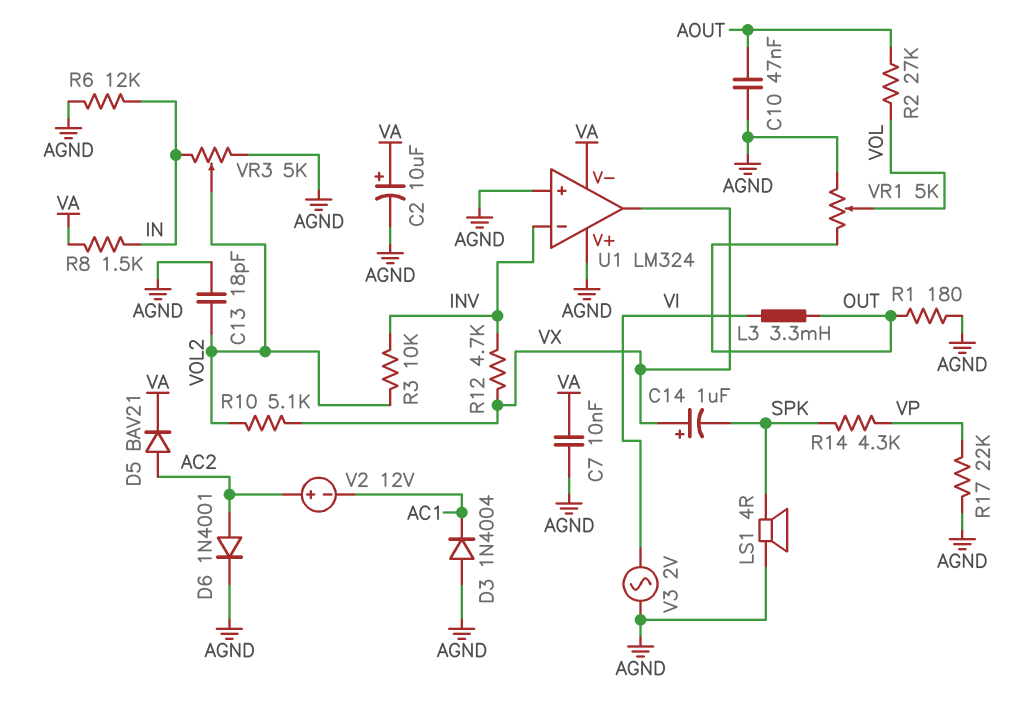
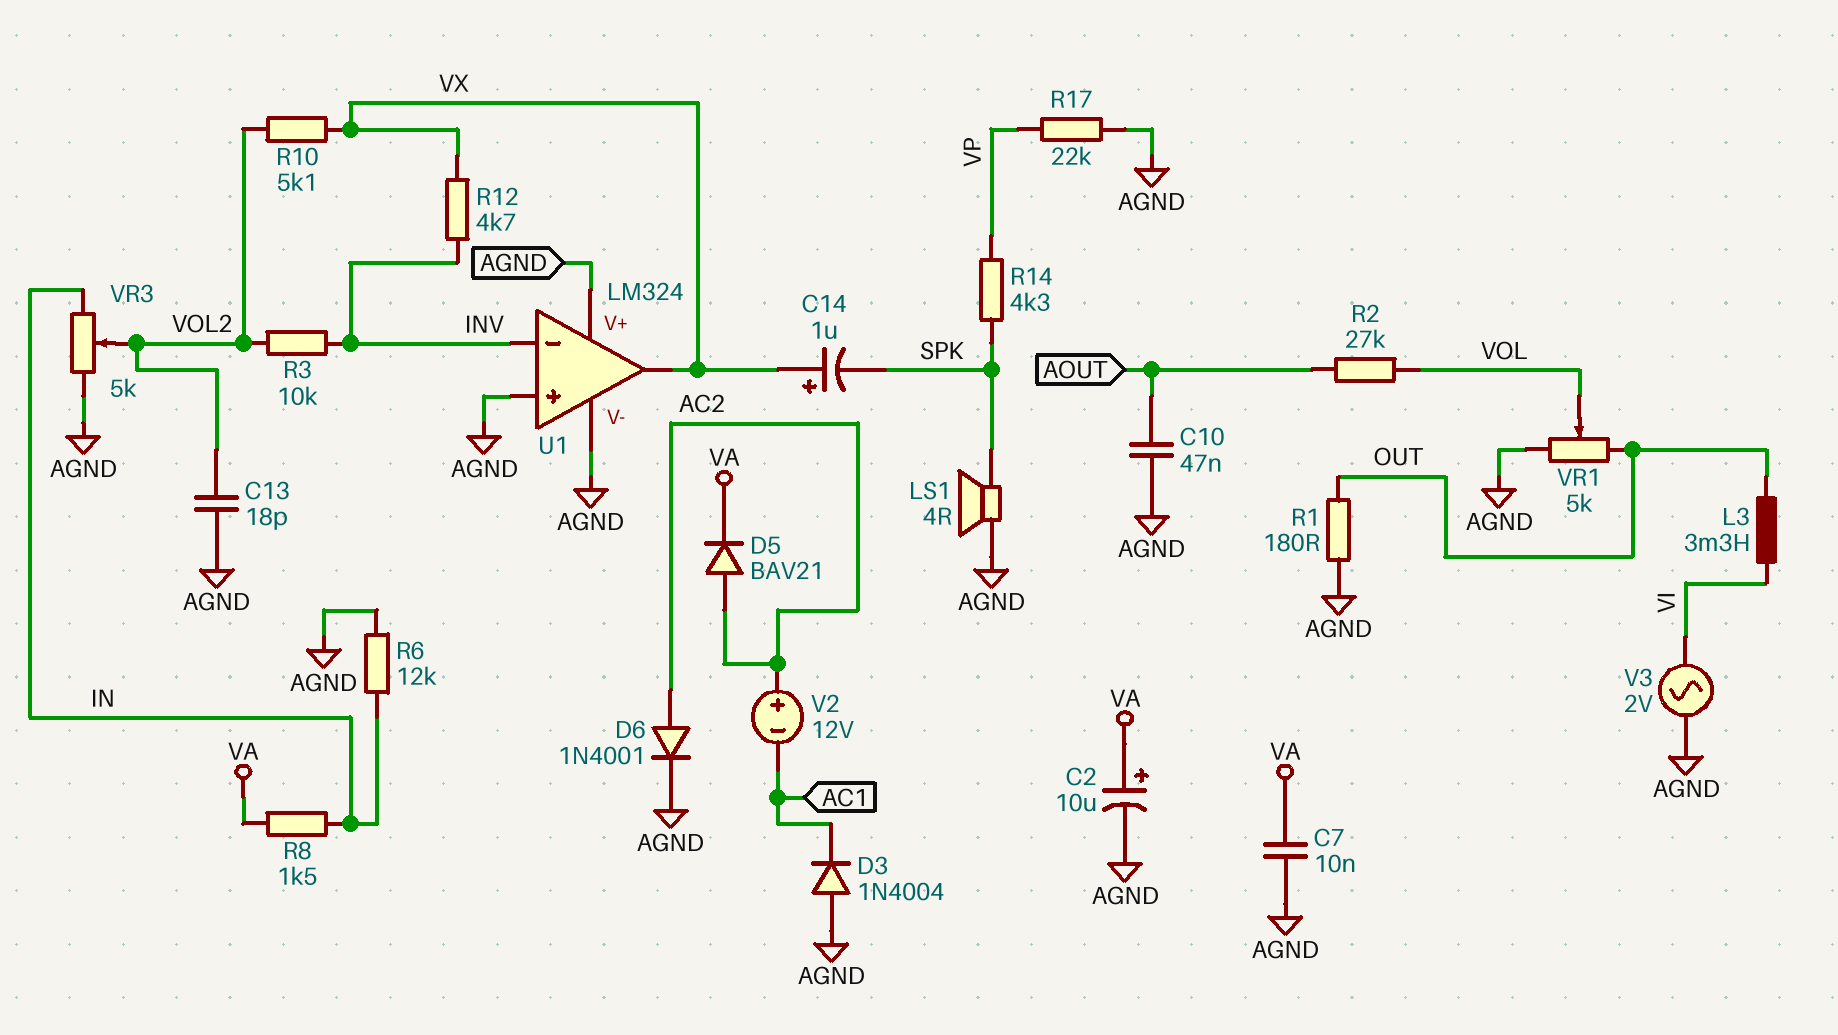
U1 pin V-: VA -> AGND

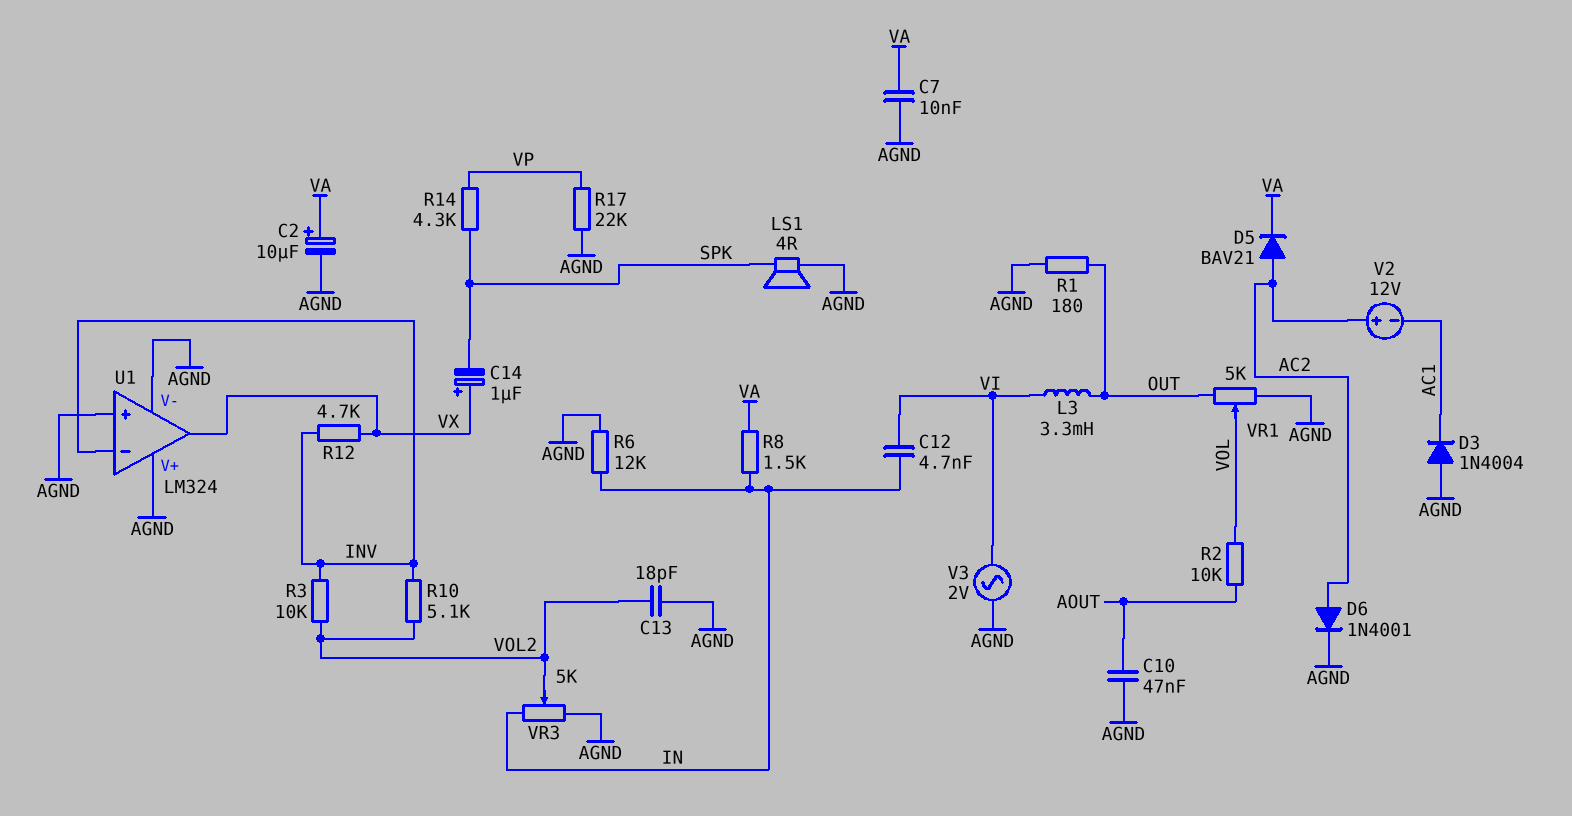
C12: none -> 4.7nF (IN, VI)
R2: 27k (AOUT, VOL) -> 10k (AOUT, VOL)
R10: 5.1k (VOL2, VX) -> 5.1k (INV, VOL2)

